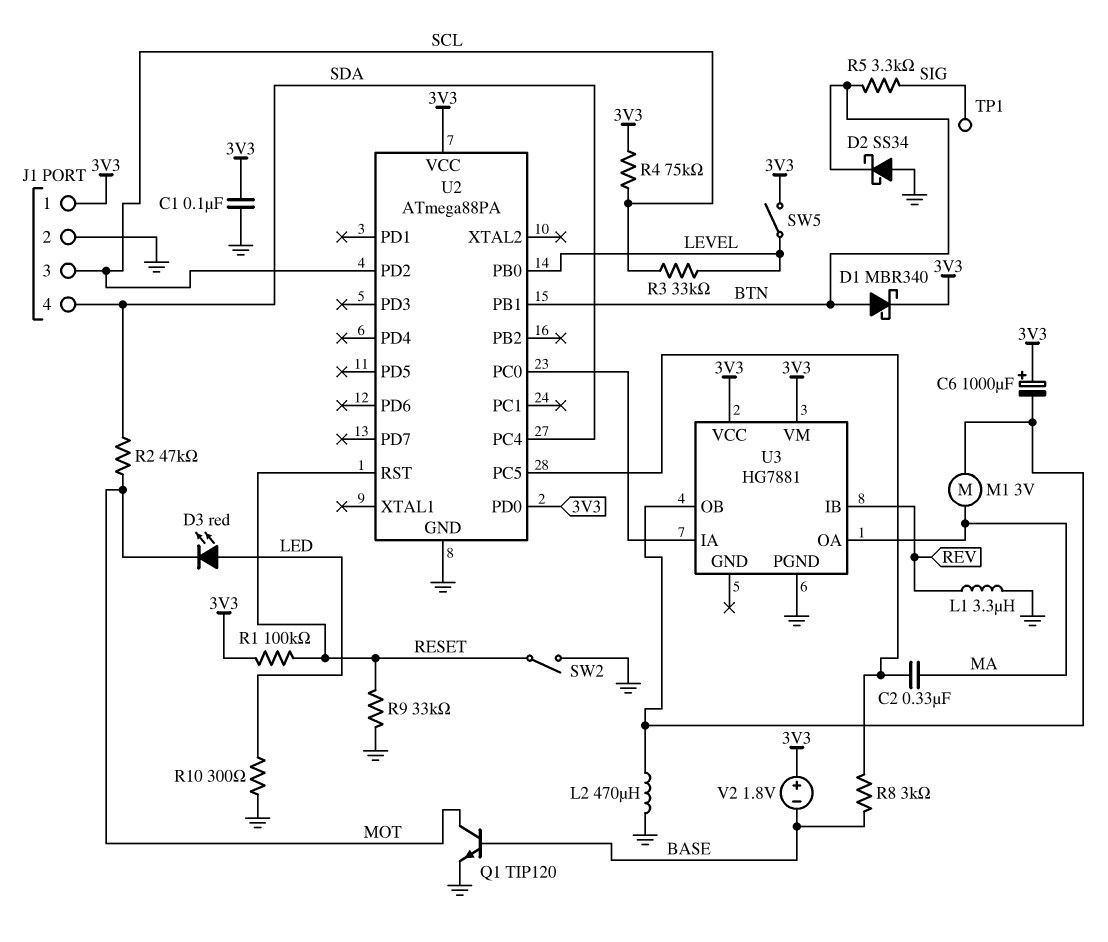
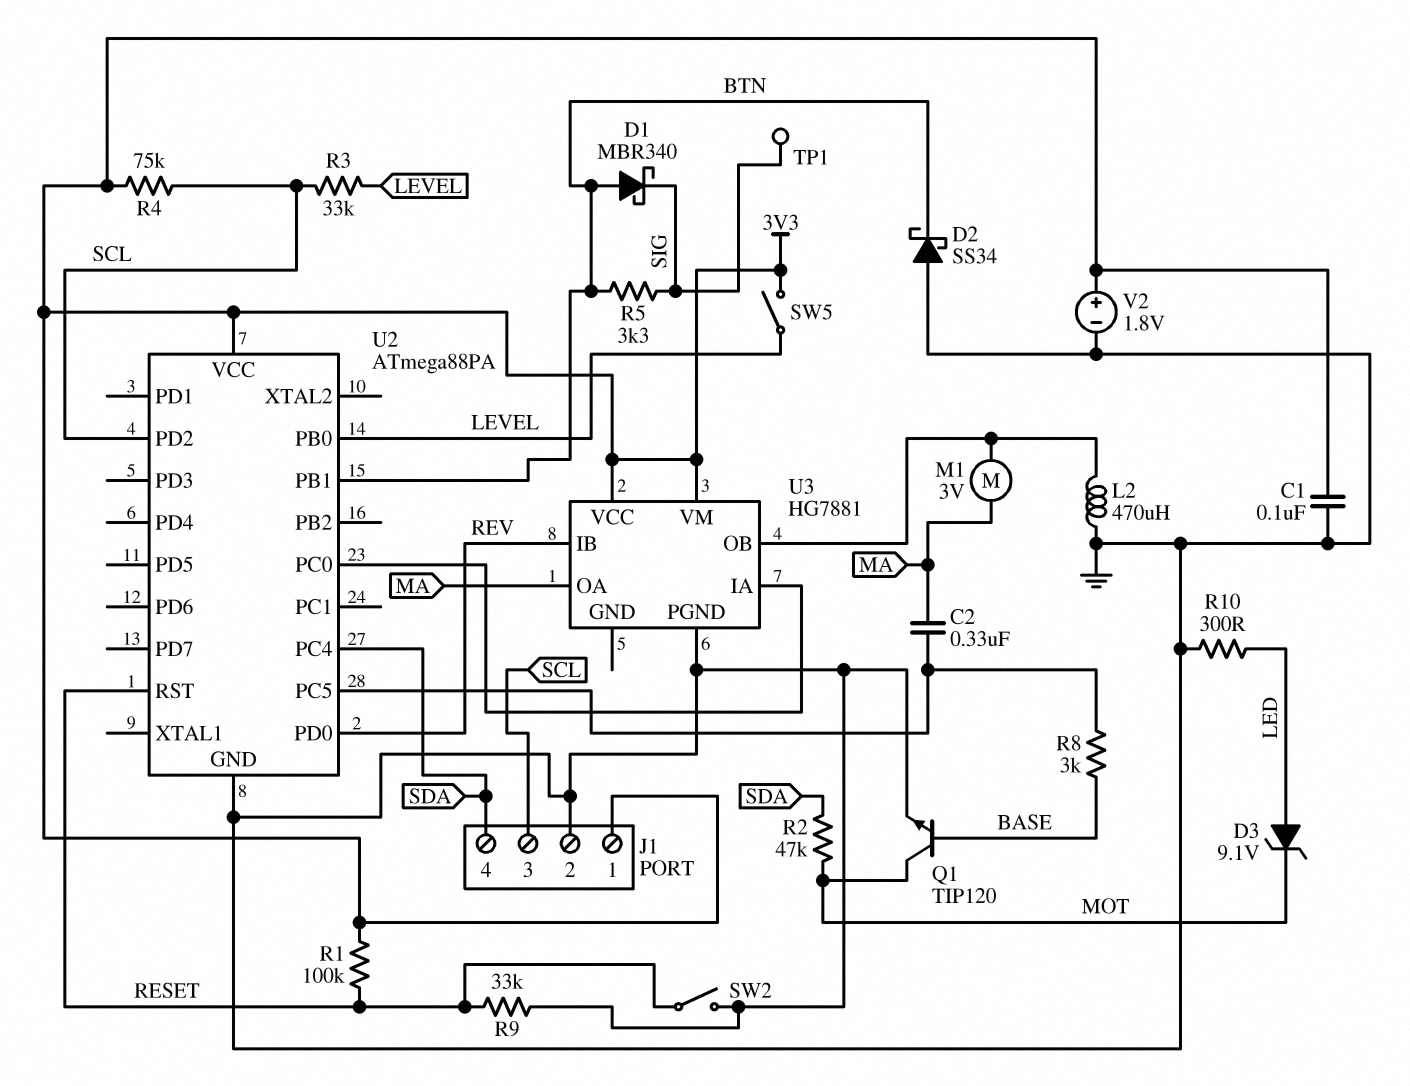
C6: 1000uF (plus 3V3, minus U3/OB) -> none
D1: schottky MBR340 (A BTN, K 3V3) -> schottky MBR340 (A BTN, K SIG)
D3: LED red (A LED, K MOT) -> zener 9.1V (A LED, K MOT)
L1: 3.3uH (GND, REV) -> none
U2 pin PD0: 3V3 -> REV
V2: 1.8V (plus 3V3, minus BASE) -> 1.8V (plus 3V3, minus GND)

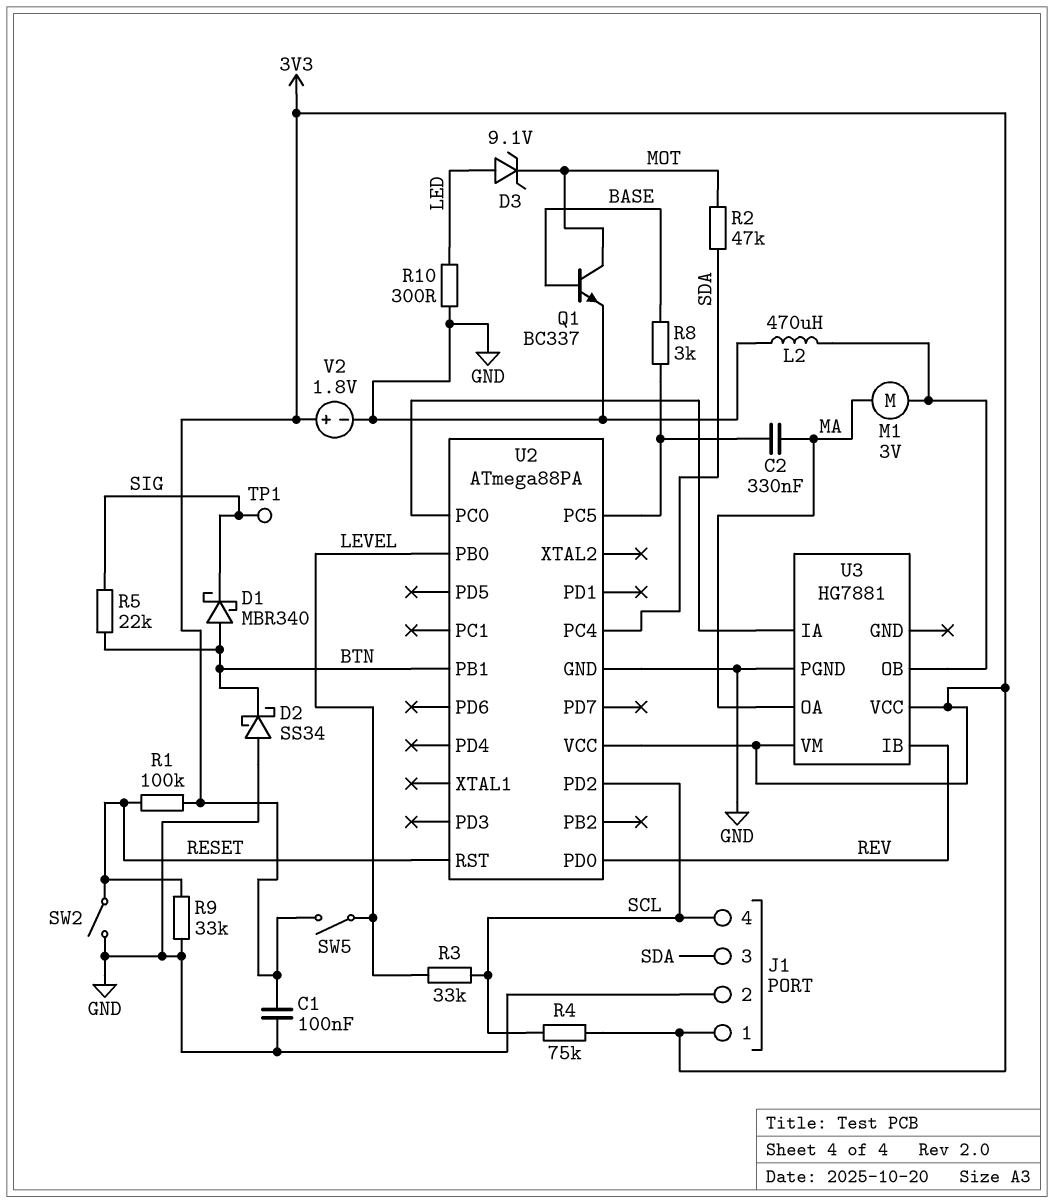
J1 pin 3: SCL -> SDA
J1 pin 4: SDA -> SCL
Q1: NPN TIP120 (B BASE, C MOT, E GND) -> NPN BC337 (B BASE, C MOT, E GND)
R5: 3.3k (BTN, SIG) -> 22k (BTN, SIG)

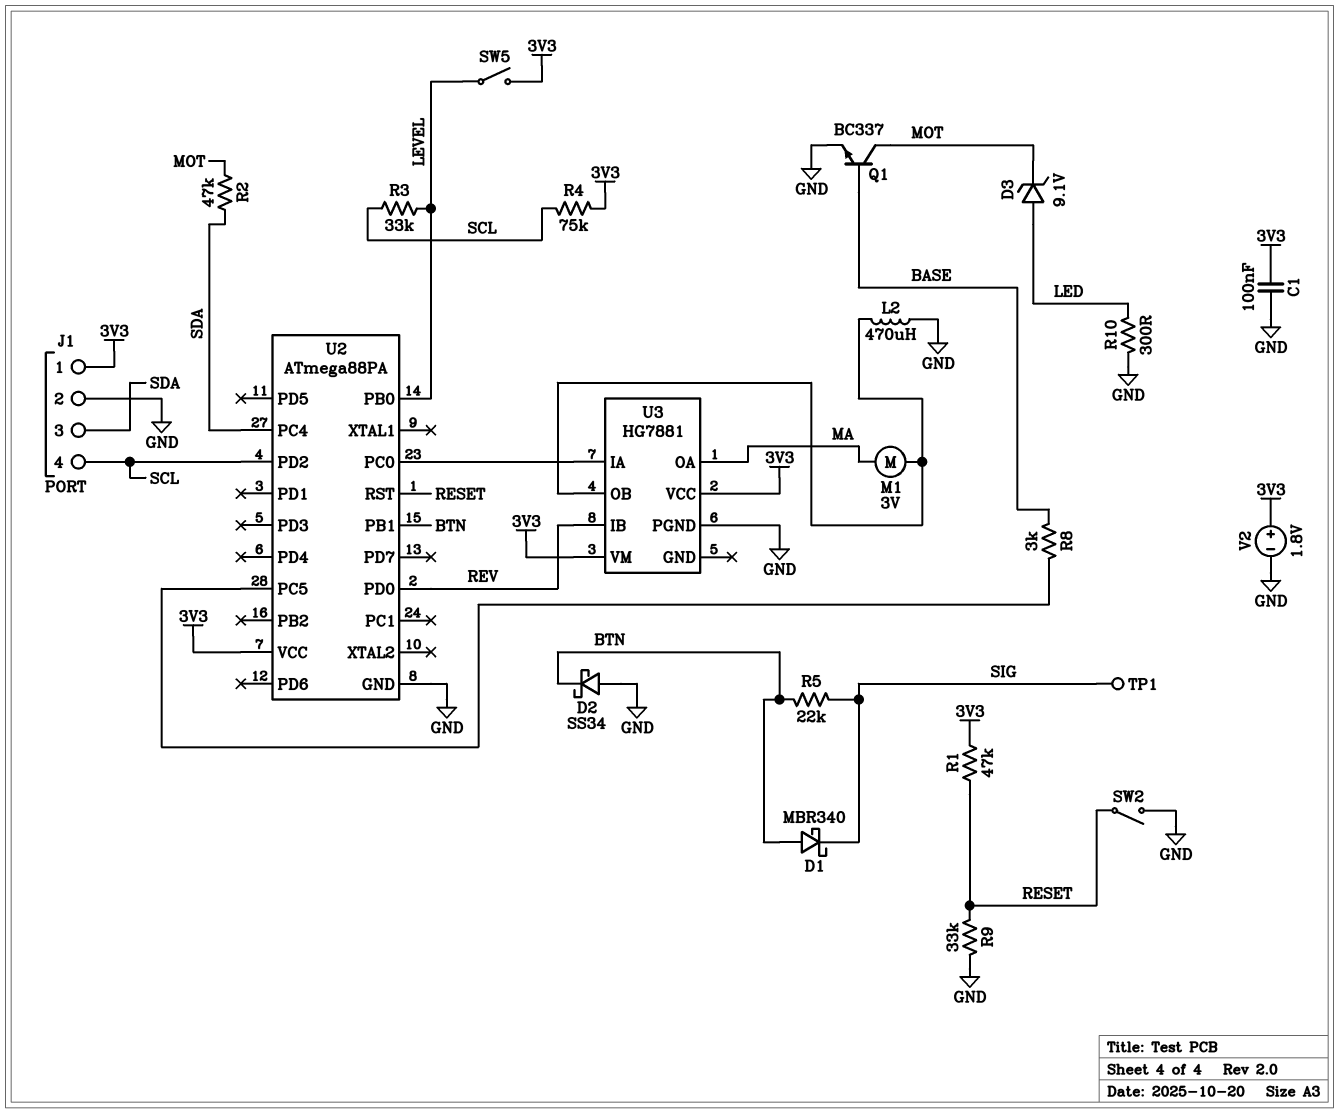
C2: 330nF (MA, U2/PC5) -> none
R1: 100k (3V3, RESET) -> 47k (3V3, RESET)

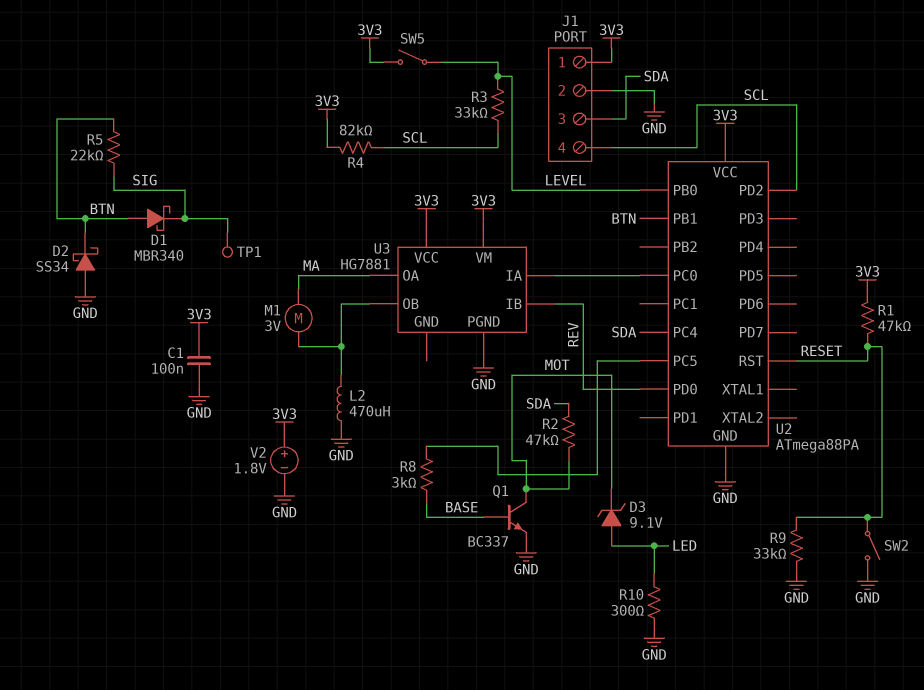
R4: 75k (3V3, SCL) -> 82k (3V3, SCL)

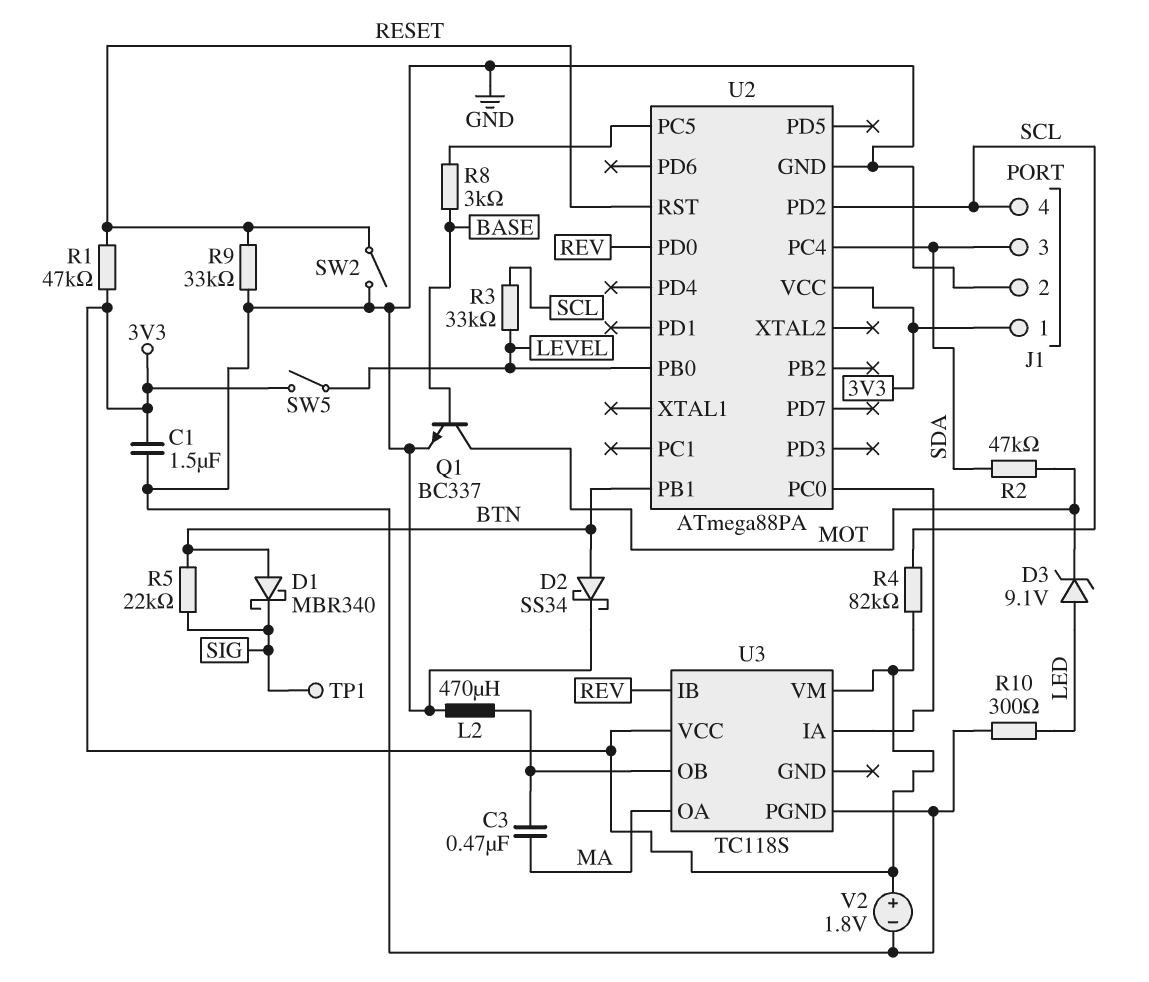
C1: 100nF (3V3, GND) -> 1.5uF (3V3, GND)
C3: none -> 470nF (MA, U3/OB)
D2: schottky SS34 (A GND, K BTN) -> schottky SS34 (A BTN, K GND)
M1: motor 3V (MA, U3/OB) -> none
U3: HG7881 -> TC118S

